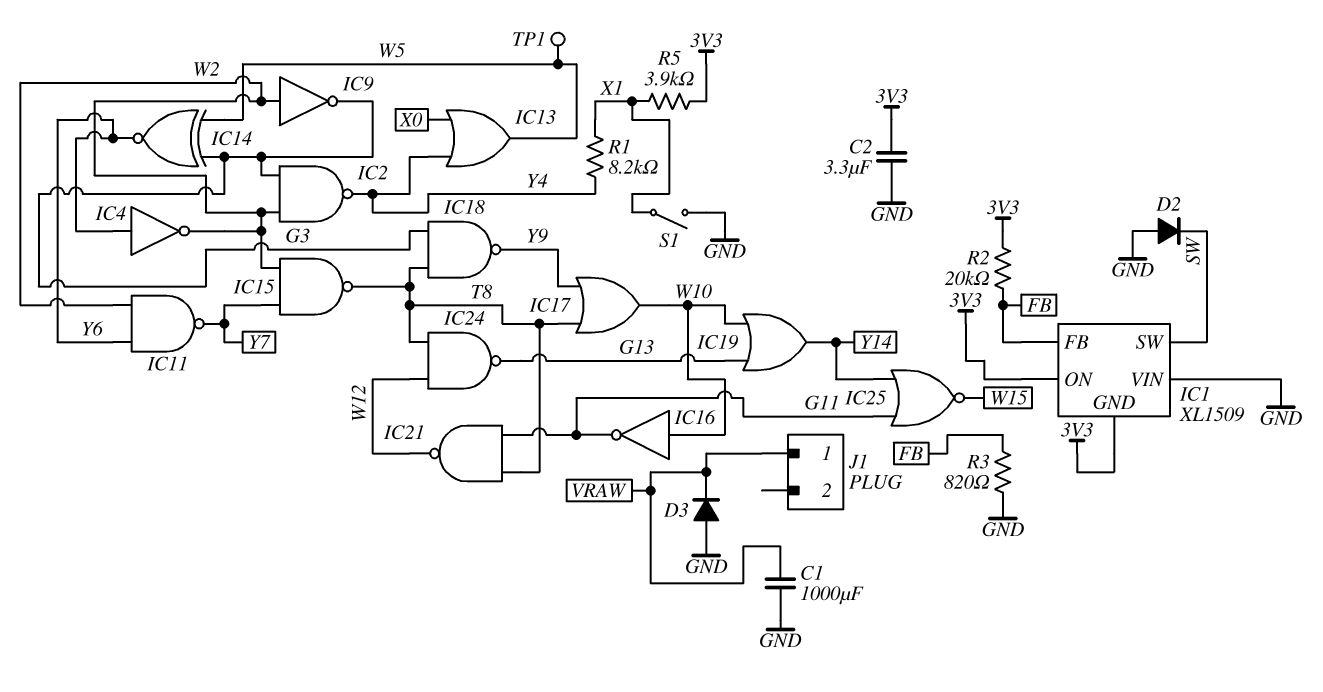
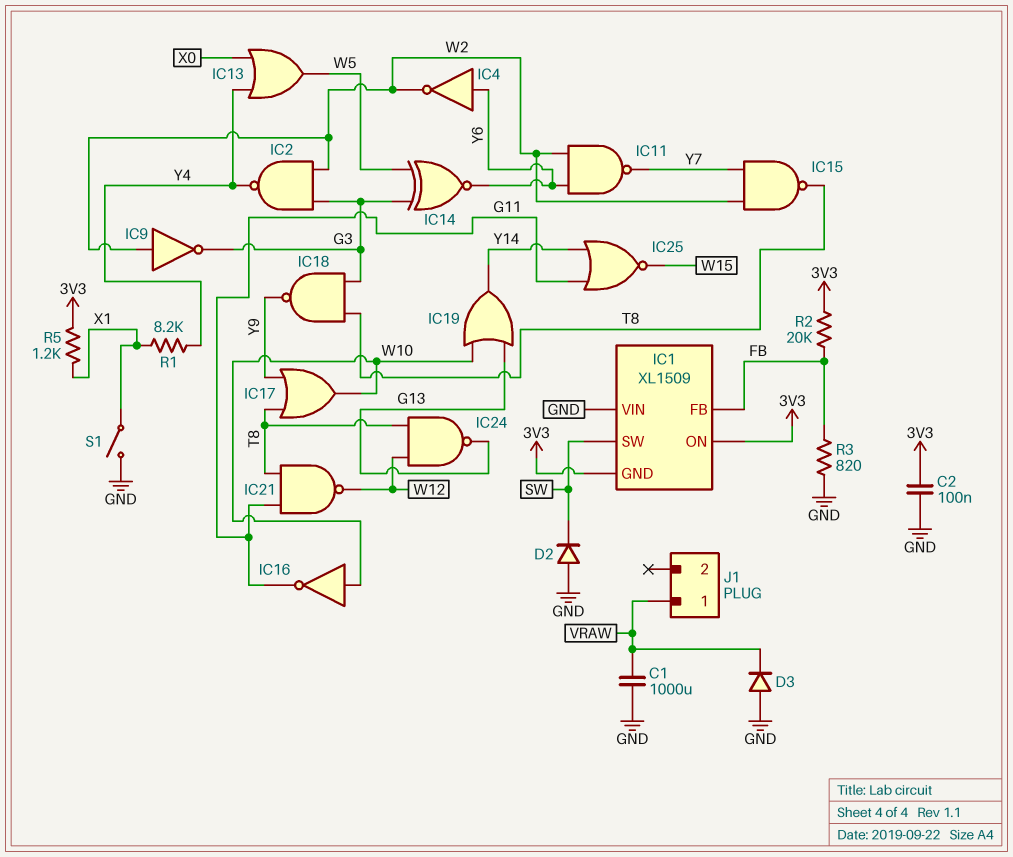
C2: 3.3uF (3V3, GND) -> 100nF (3V3, GND)
R5: 3.9k (3V3, X1) -> 1.2k (3V3, X1)
TP1: test point (W5) -> none

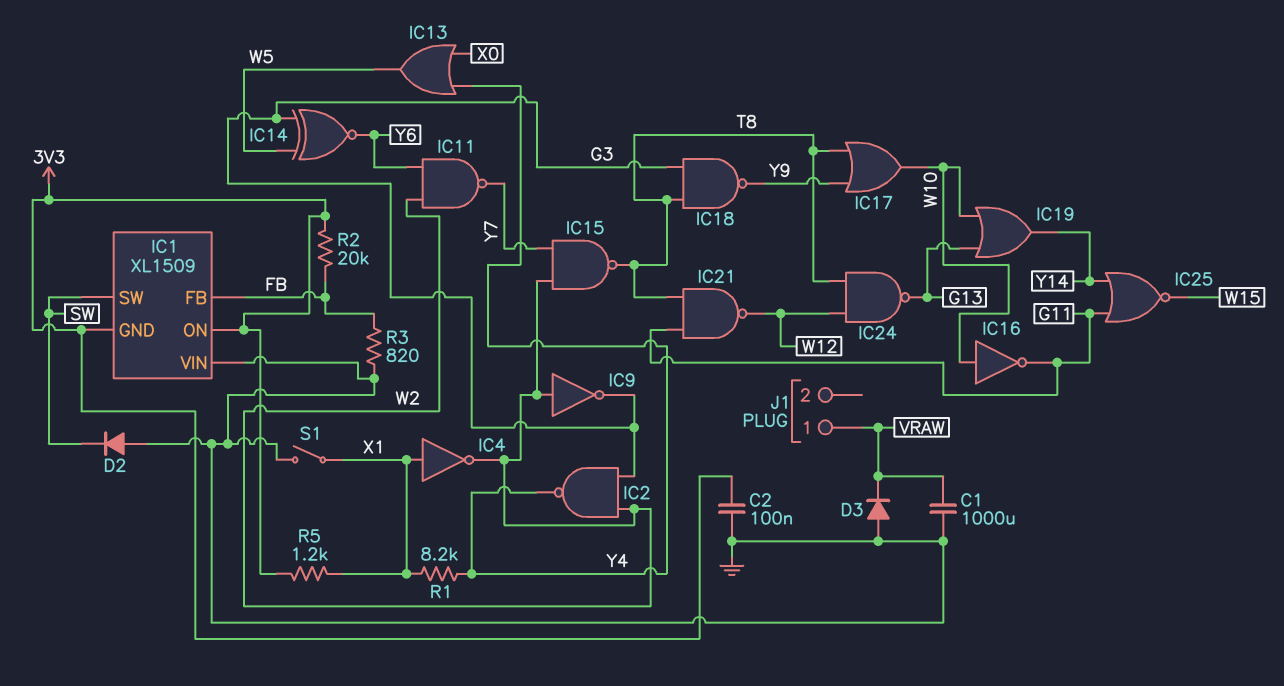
IC4: NOT (in Y6, out W2) -> NOT (in X1, out W2)

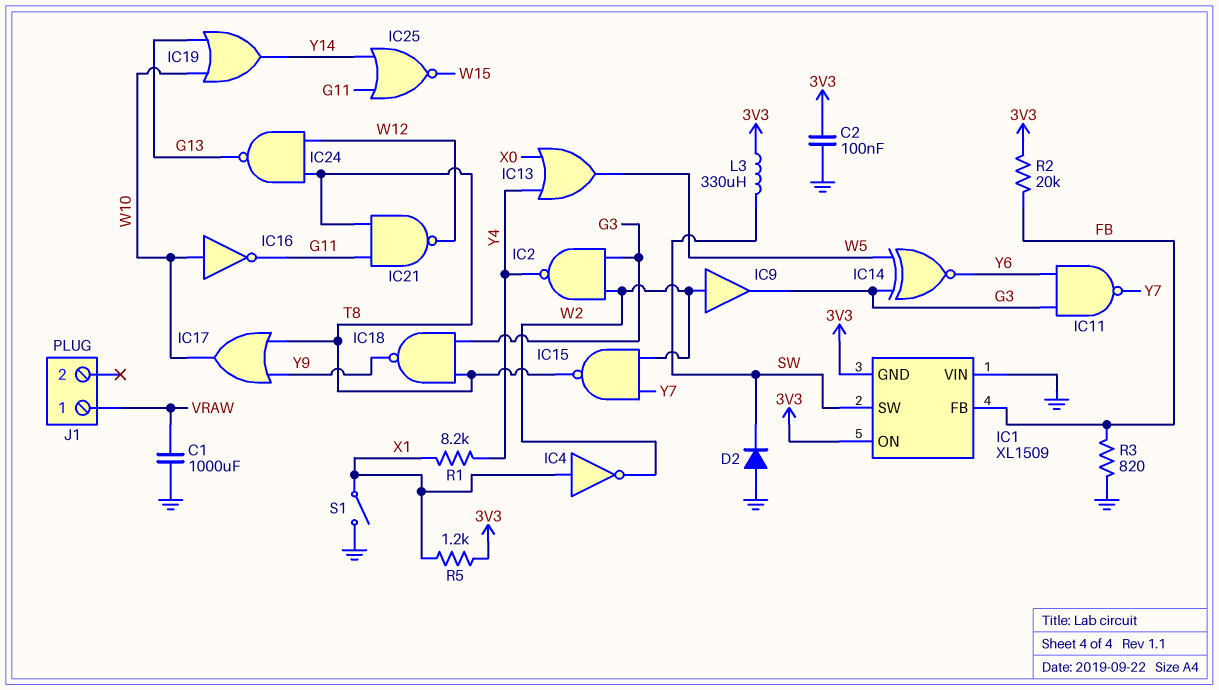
D3: diode (A GND, K VRAW) -> none
IC9: NOT (in W2, out G3) -> buffer (in W2, out G3)
IC11: NAND (in W2, in Y6, out Y7) -> NAND (in G3, in Y6, out Y7)
L3: none -> 330uH (3V3, SW)

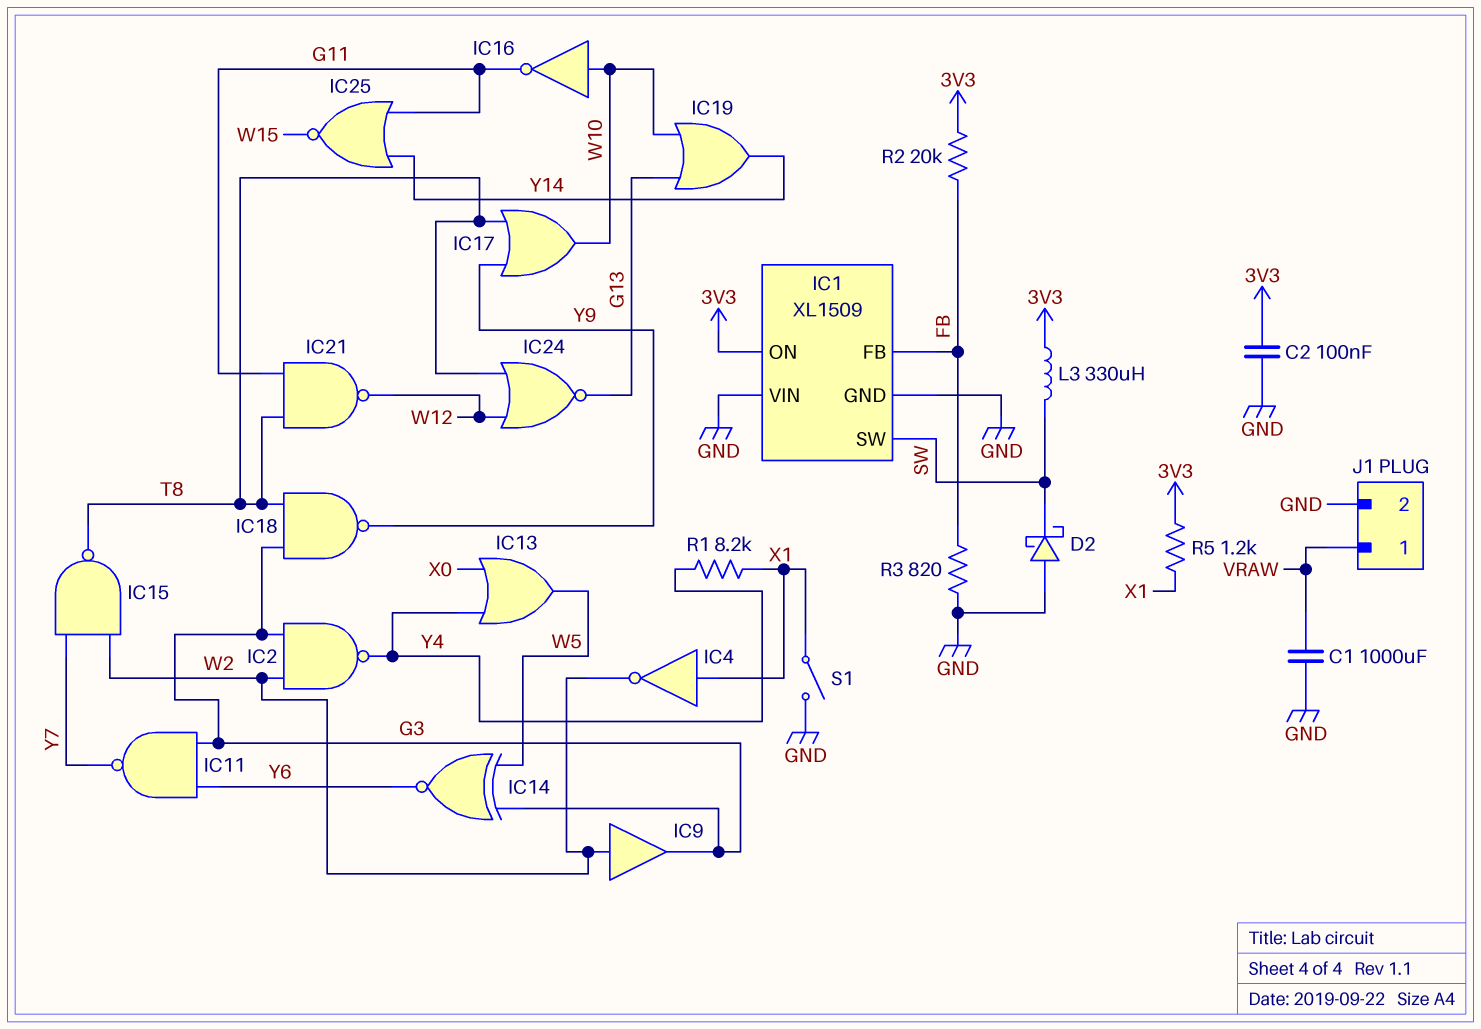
D2: diode (A GND, K SW) -> schottky (A GND, K SW)
IC1 pin GND: 3V3 -> GND
IC24: NAND (in T8, in W12, out G13) -> NOR (in T8, in W12, out G13)
J1 pin 2: none -> GND

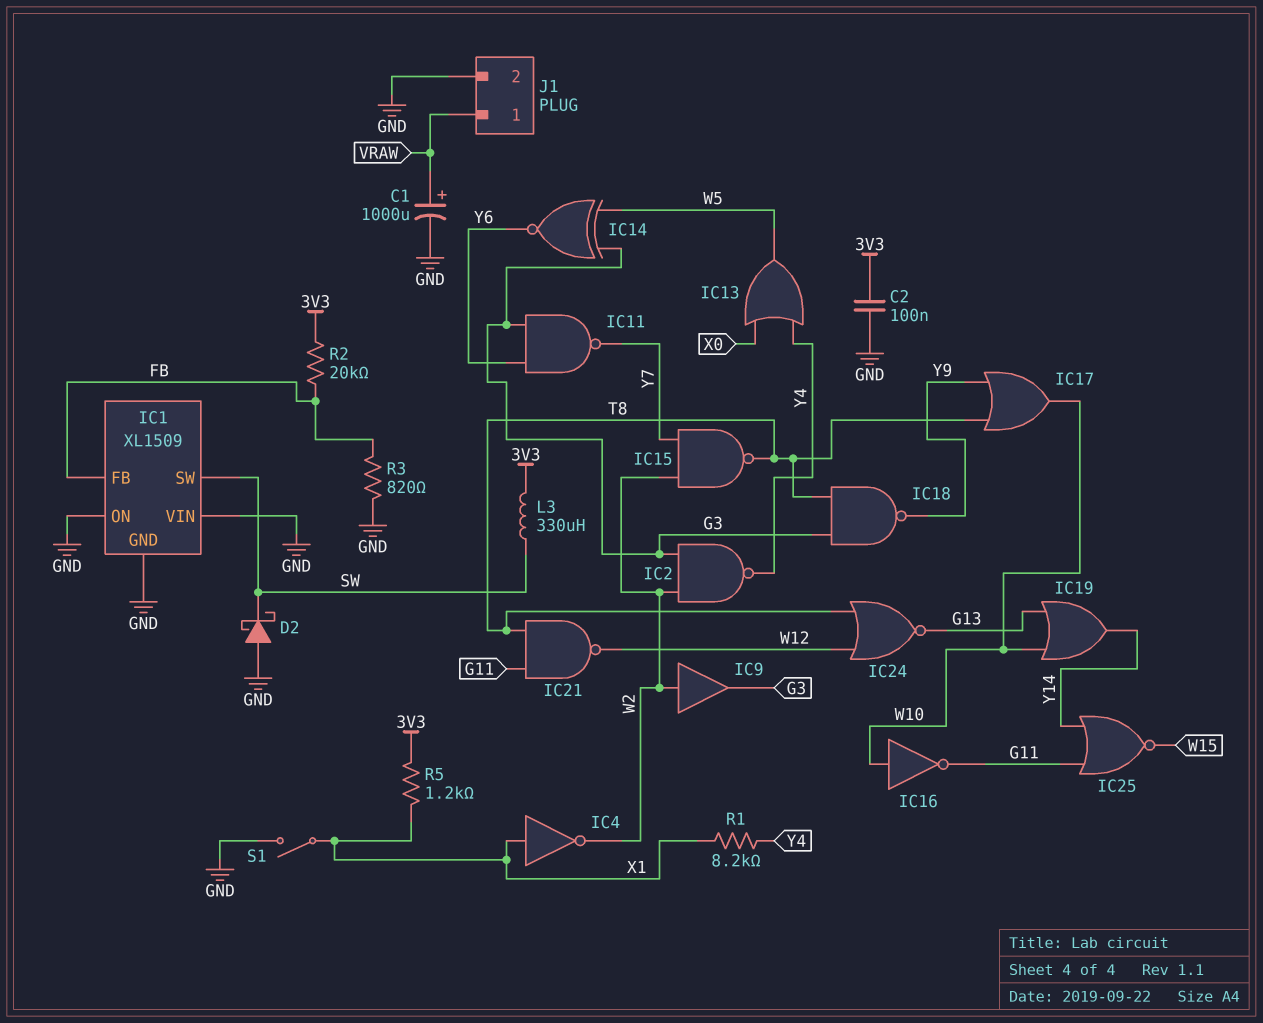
C1: 1000uF (GND, VRAW) -> 1000uF (plus VRAW, minus GND)
IC1 pin ON: 3V3 -> GND

